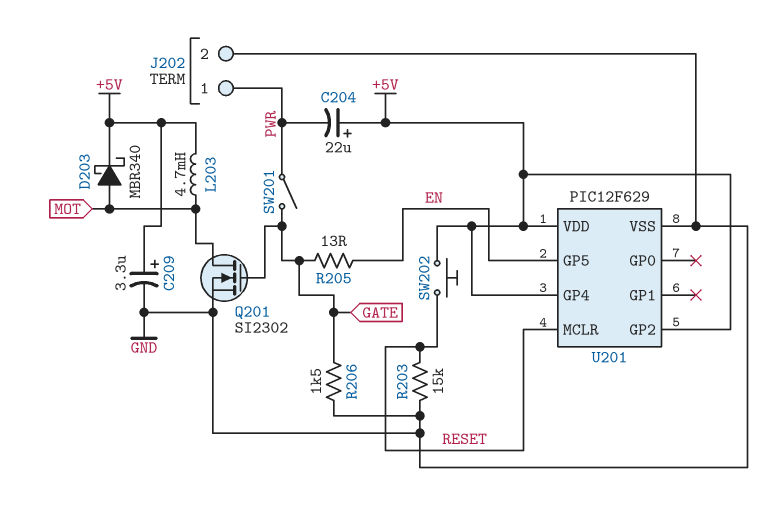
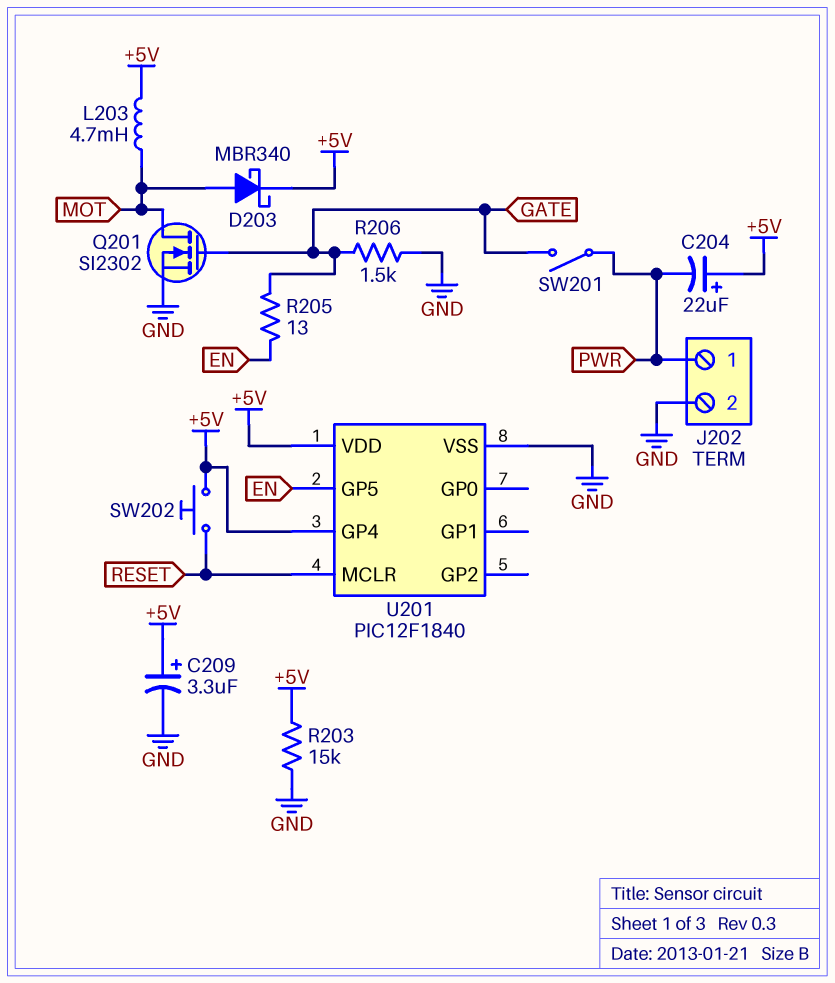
R203: 15k (GND, RESET) -> 15k (+5V, GND)
U201: PIC12F629 -> PIC12F1840
U201 pin GP2: +5V -> none

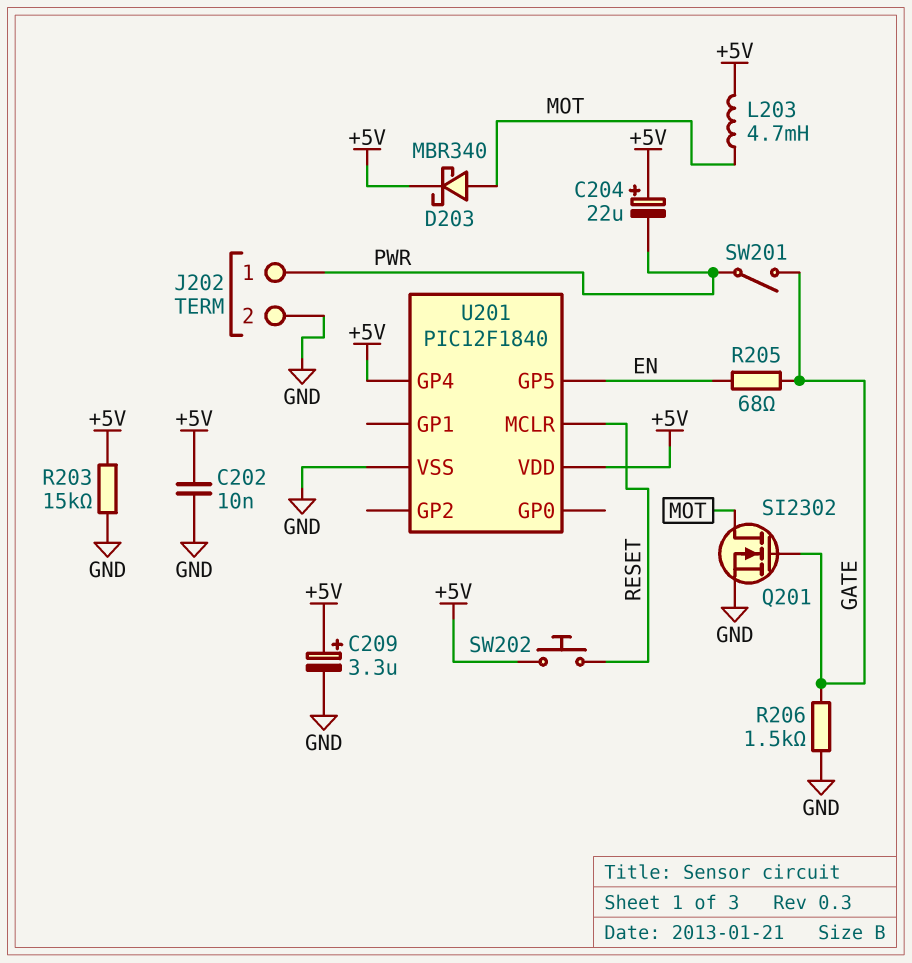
C202: none -> 10nF (+5V, GND)
R205: 13 (EN, GATE) -> 68 (EN, GATE)

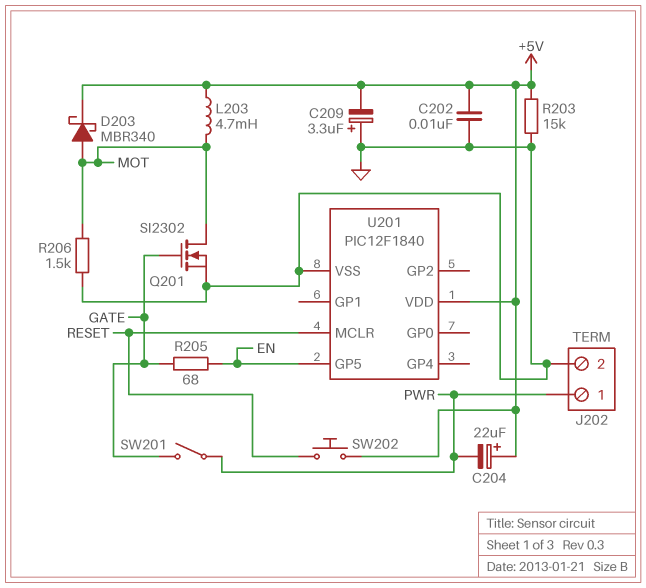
C209: 3.3uF (plus +5V, minus GND) -> 3.3uF (plus GND, minus +5V)
R206: 1.5k (GATE, GND) -> 1.5k (GND, MOT)
U201 pin GP4: +5V -> none

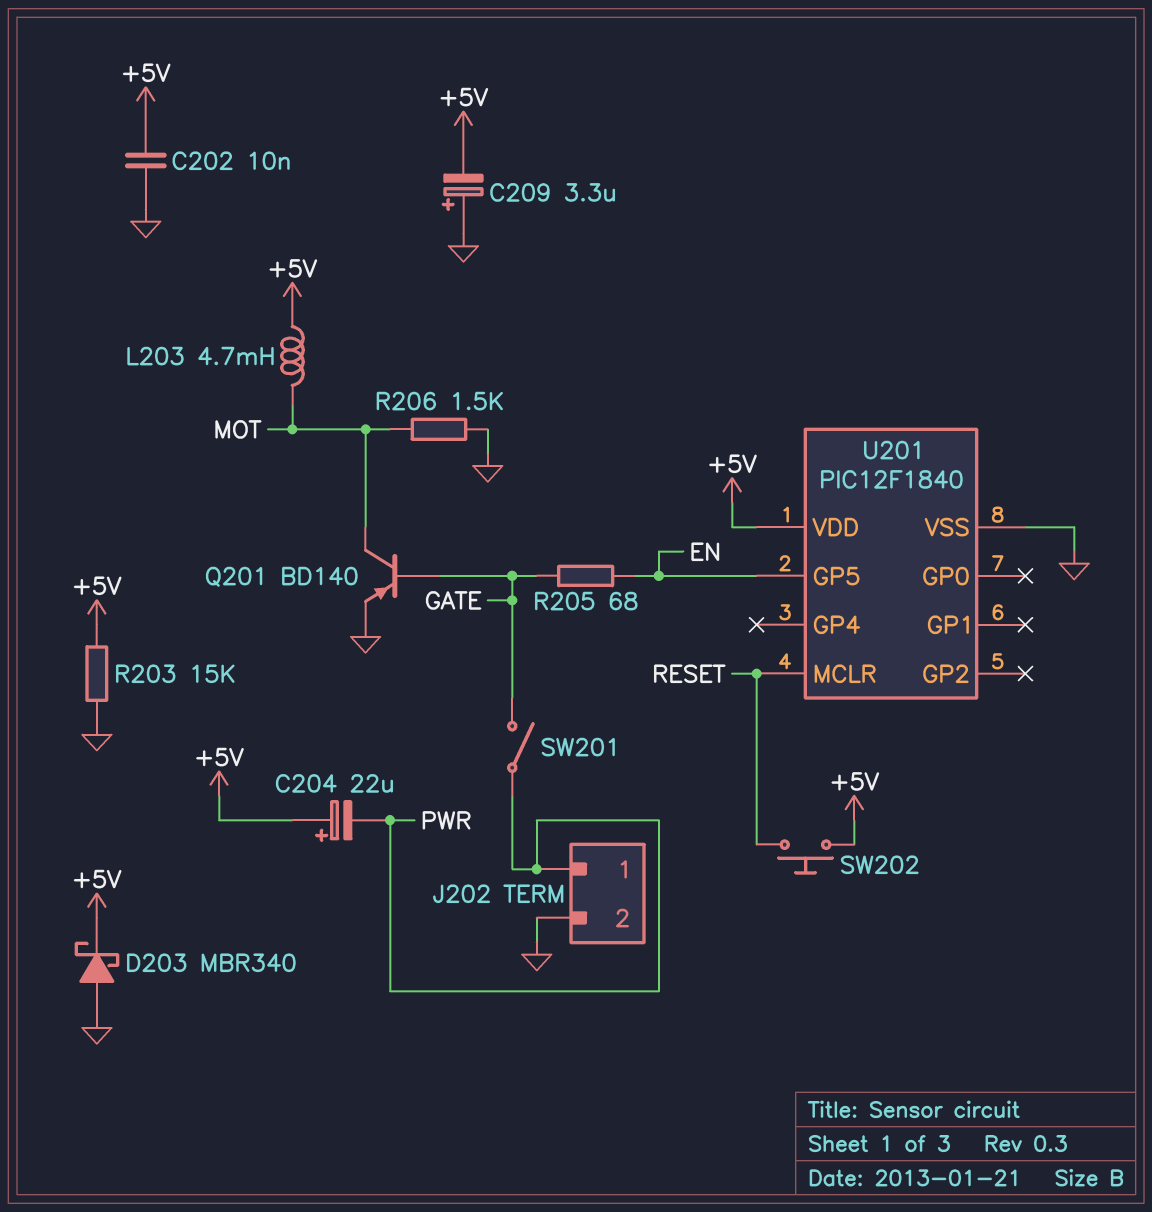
D203: schottky MBR340 (A MOT, K +5V) -> schottky MBR340 (A GND, K +5V)
Q201: NMOS SI2302 (G GATE, D MOT, S GND) -> PNP BD140 (B GATE, C MOT, E GND)

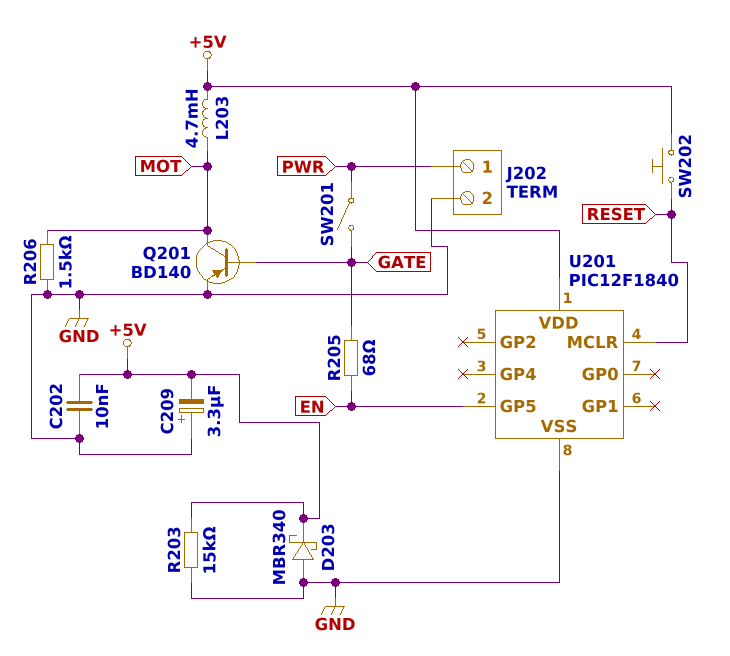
C204: 22uF (plus +5V, minus PWR) -> none

